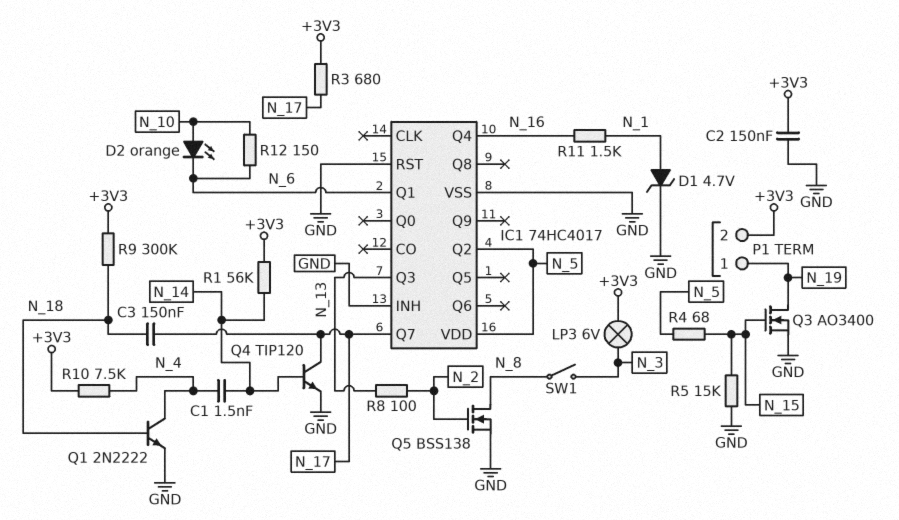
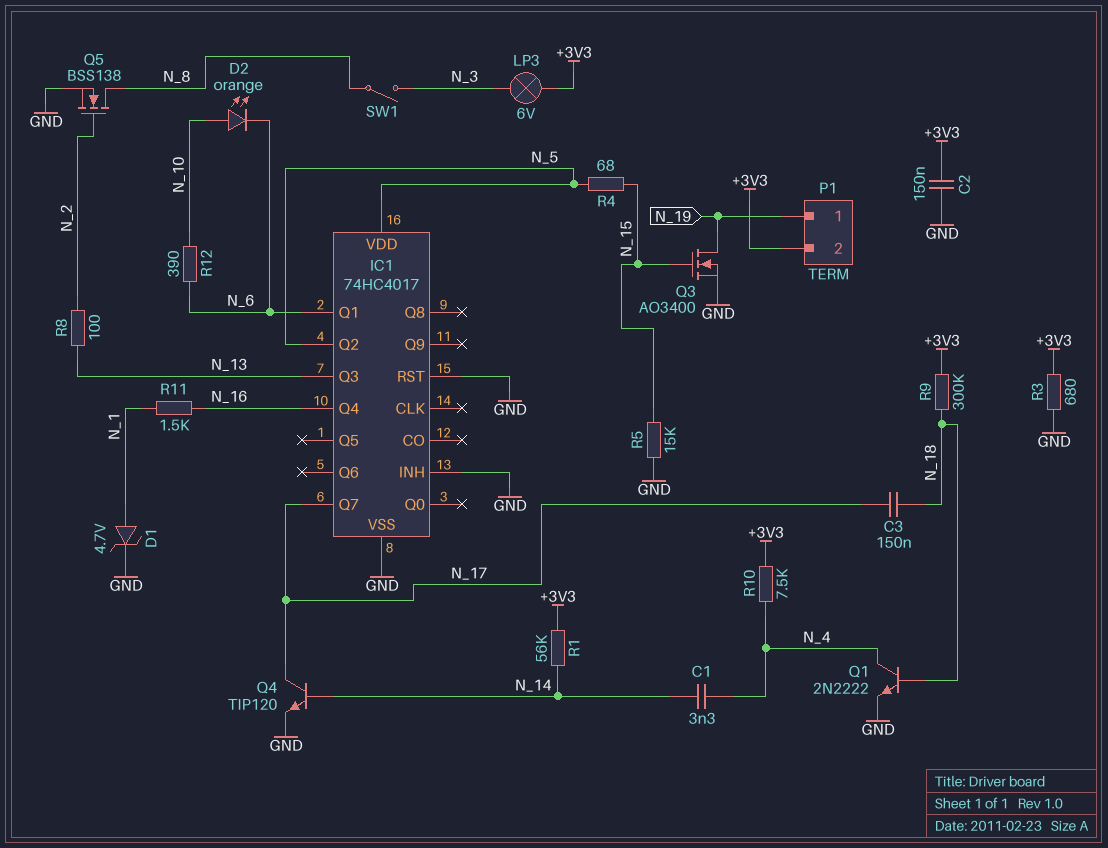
C1: 1.5nF (N_4, N_14) -> 3.3nF (N_4, N_14)
R3: 680 (+3V3, N_17) -> 680 (+3V3, GND)
R12: 150 (N_6, N_10) -> 390 (N_6, N_10)

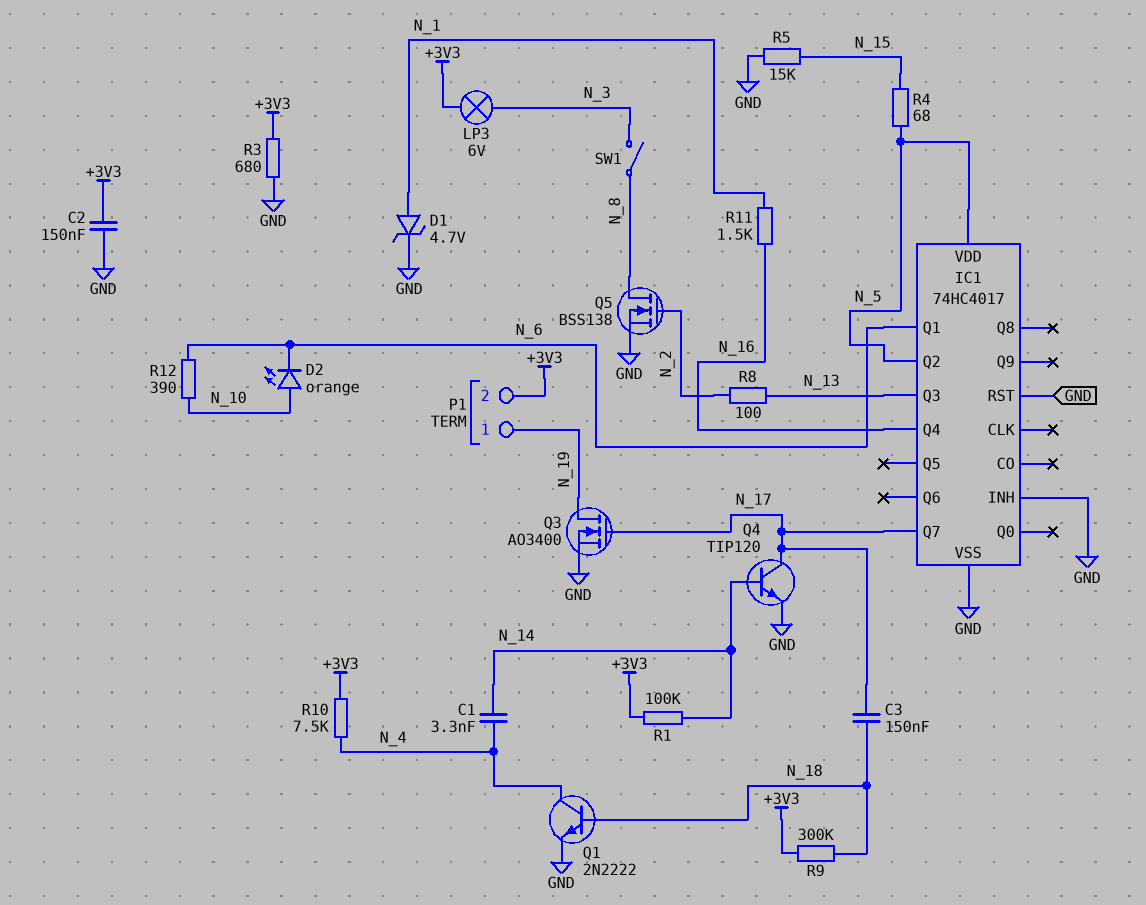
Q3: NMOS AO3400 (G N_15, D N_19, S GND) -> NMOS AO3400 (G N_17, D N_19, S GND)
R1: 56k (+3V3, N_14) -> 100k (+3V3, N_14)

